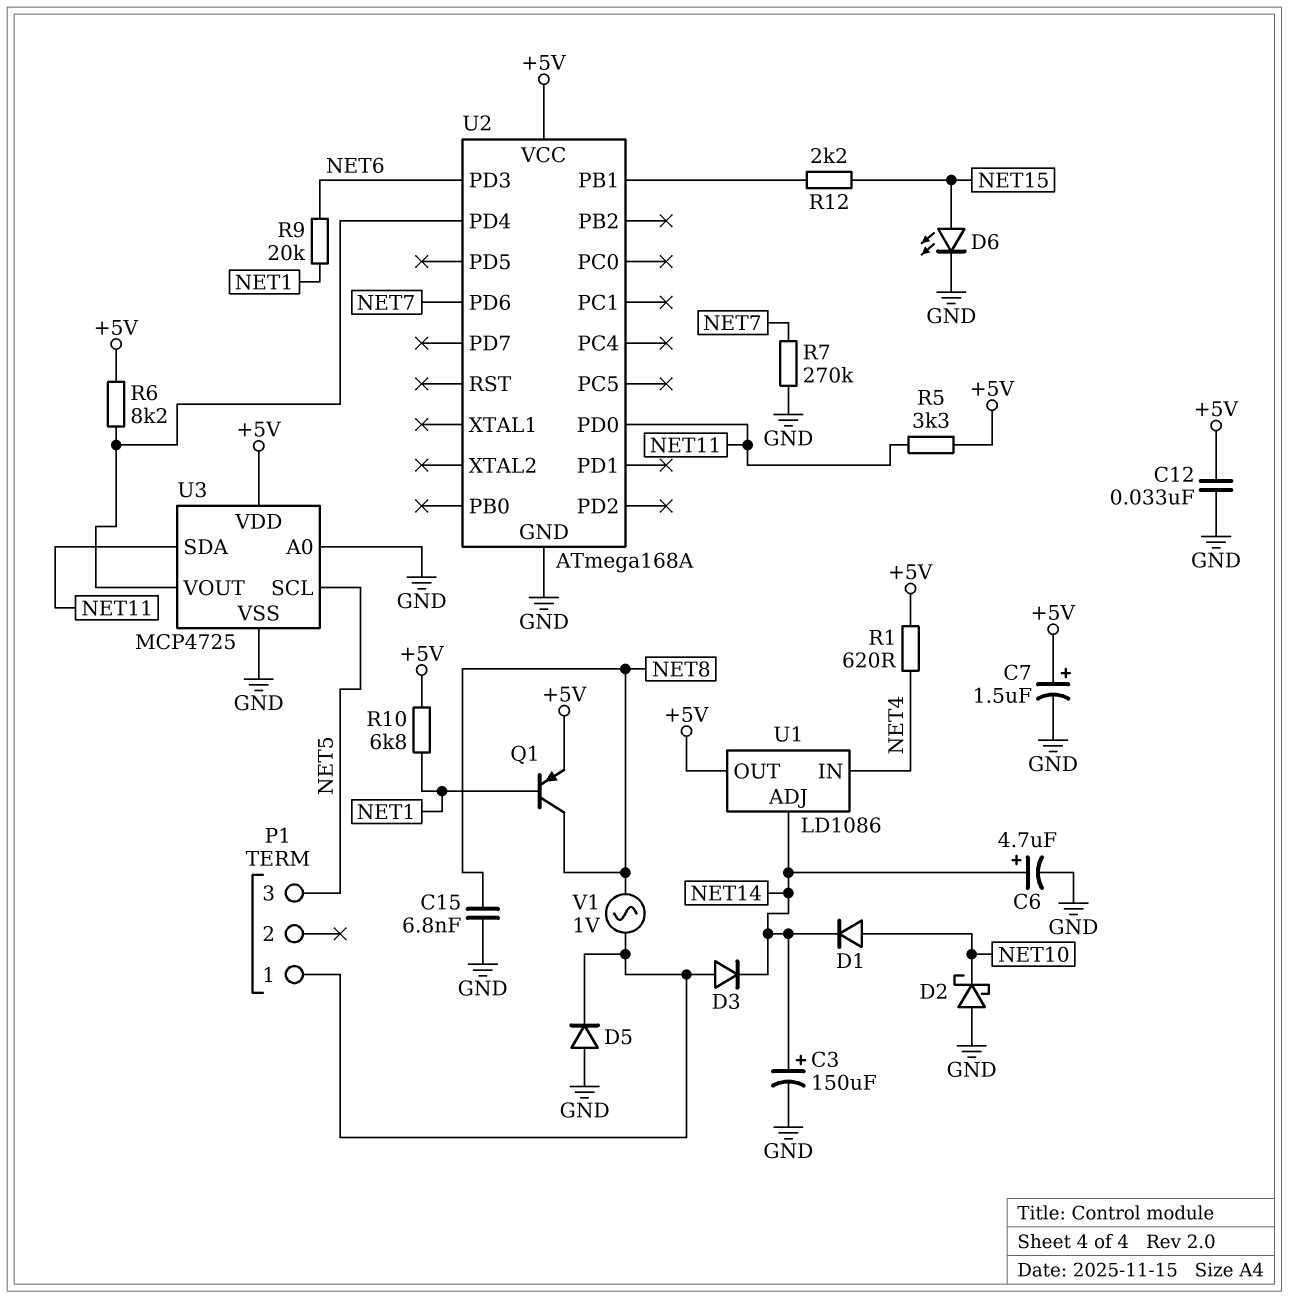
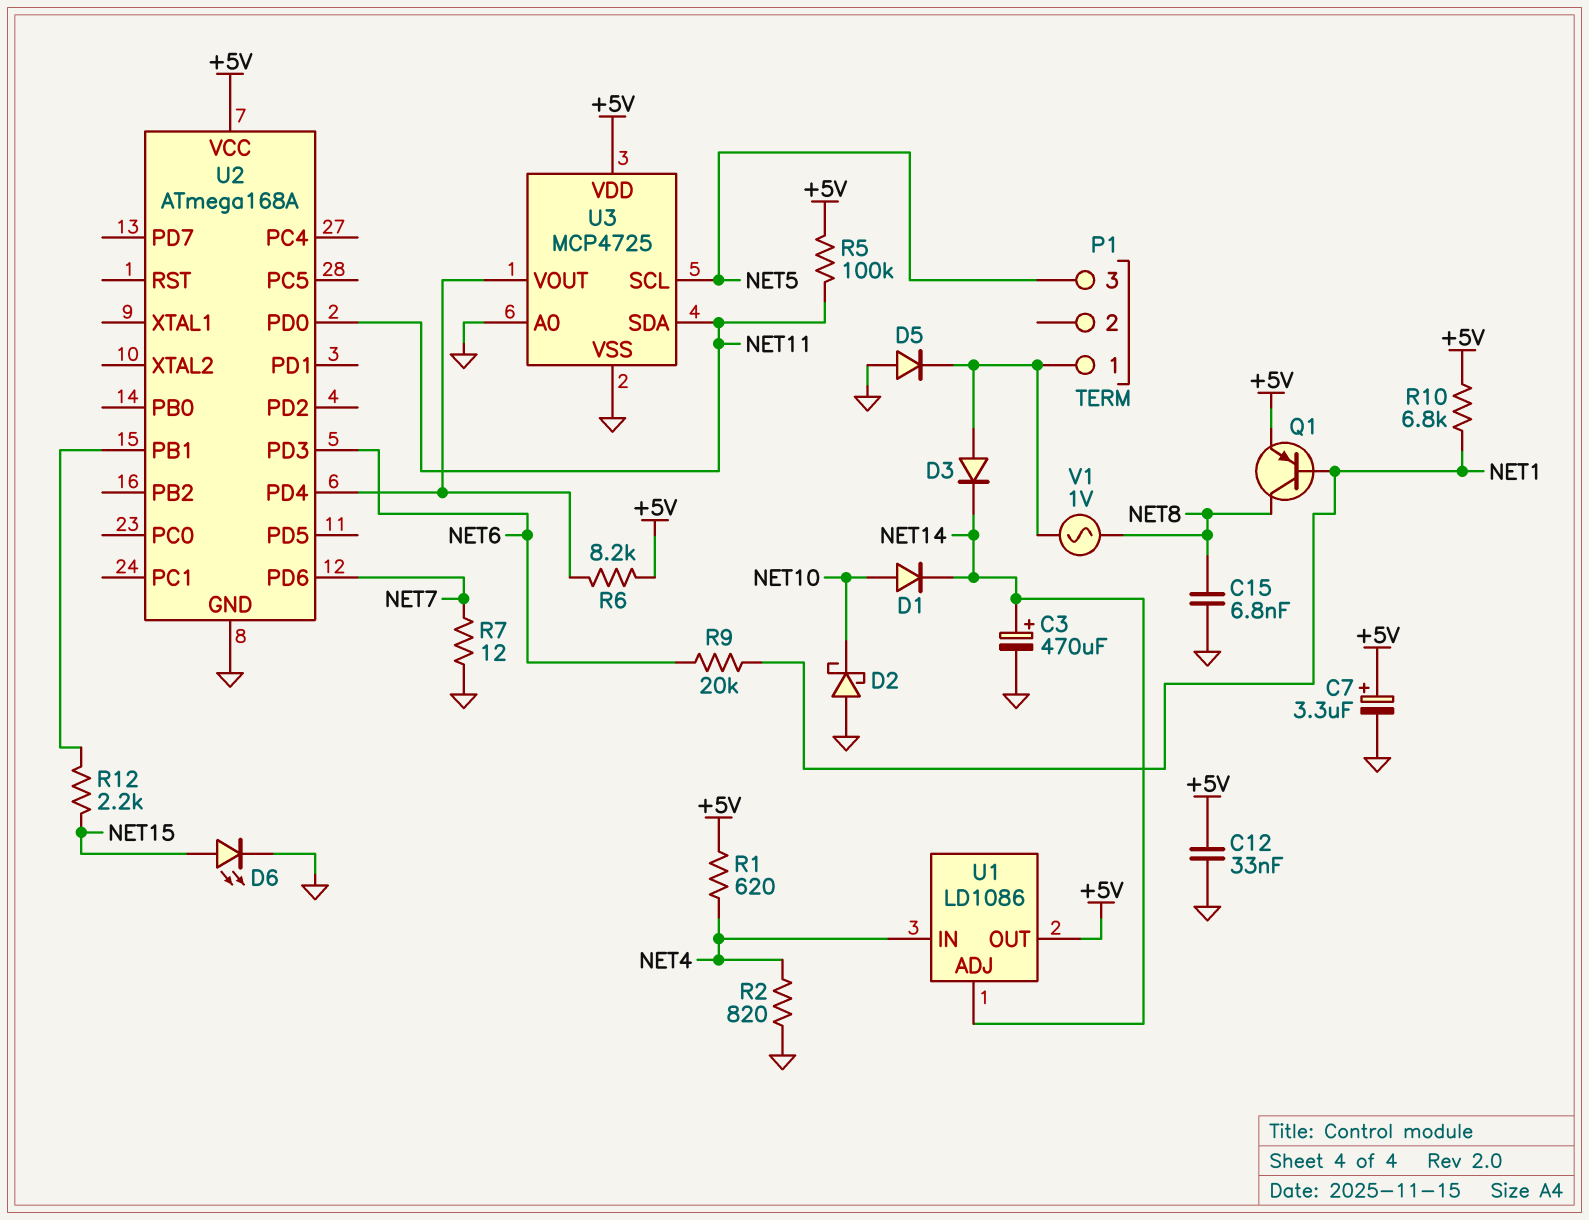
C3: 150uF (plus NET14, minus GND) -> 470uF (plus NET14, minus GND)
C6: 4.7uF (plus NET14, minus GND) -> none
C7: 1.5uF (plus +5V, minus GND) -> 3.3uF (plus +5V, minus GND)
R2: none -> 820 (GND, NET4)
R5: 3.3k (+5V, NET11) -> 100k (+5V, NET11)
R7: 270k (GND, NET7) -> 12 (GND, NET7)

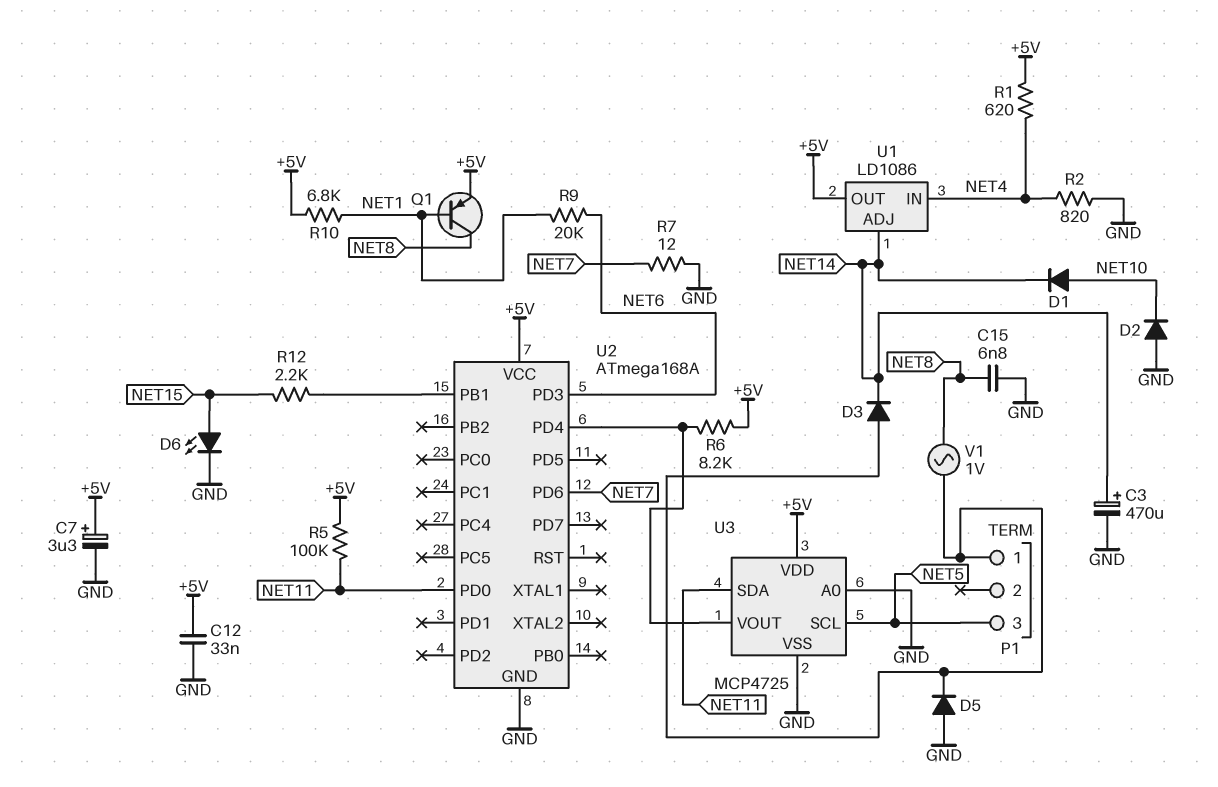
D2: schottky (A GND, K NET10) -> diode (A GND, K NET10)

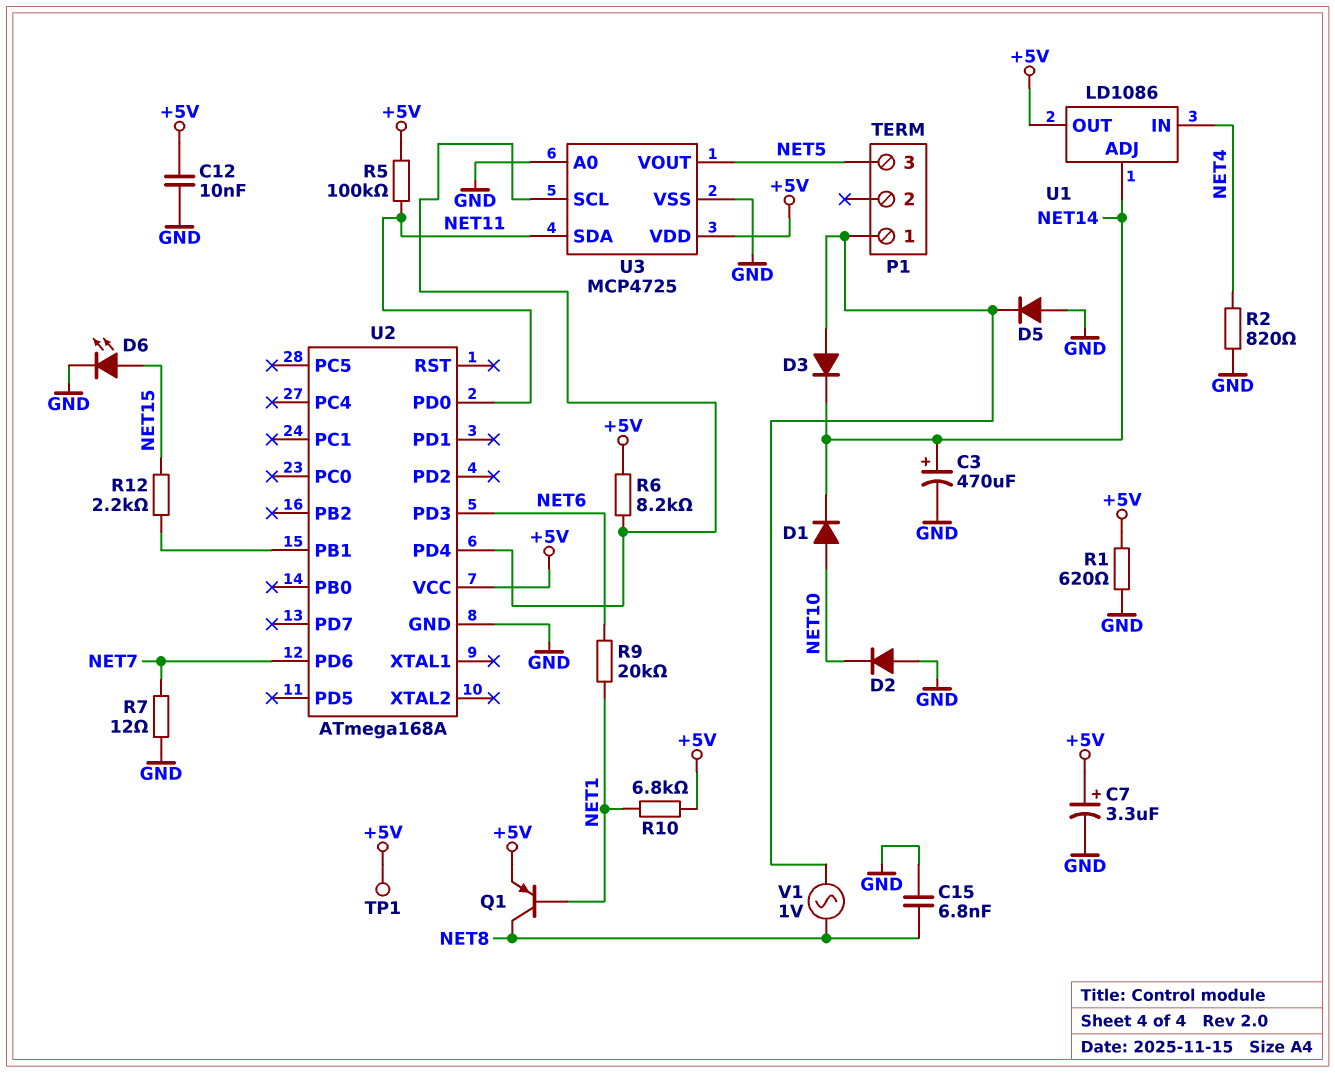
C12: 33nF (+5V, GND) -> 10nF (+5V, GND)
R1: 620 (+5V, NET4) -> 620 (+5V, GND)
TP1: none -> test point (+5V)
U3 pin SCL: NET5 -> U2/PD4
U3 pin VOUT: U2/PD4 -> NET5

